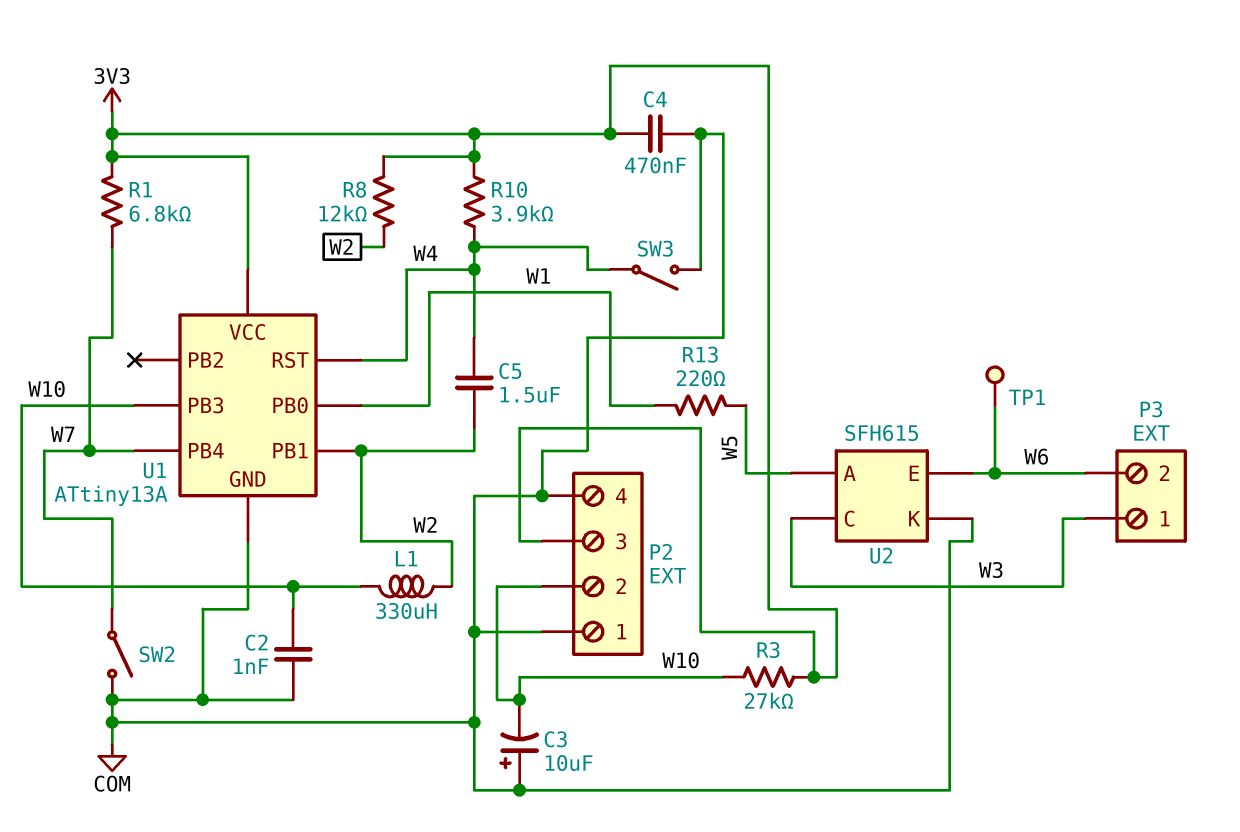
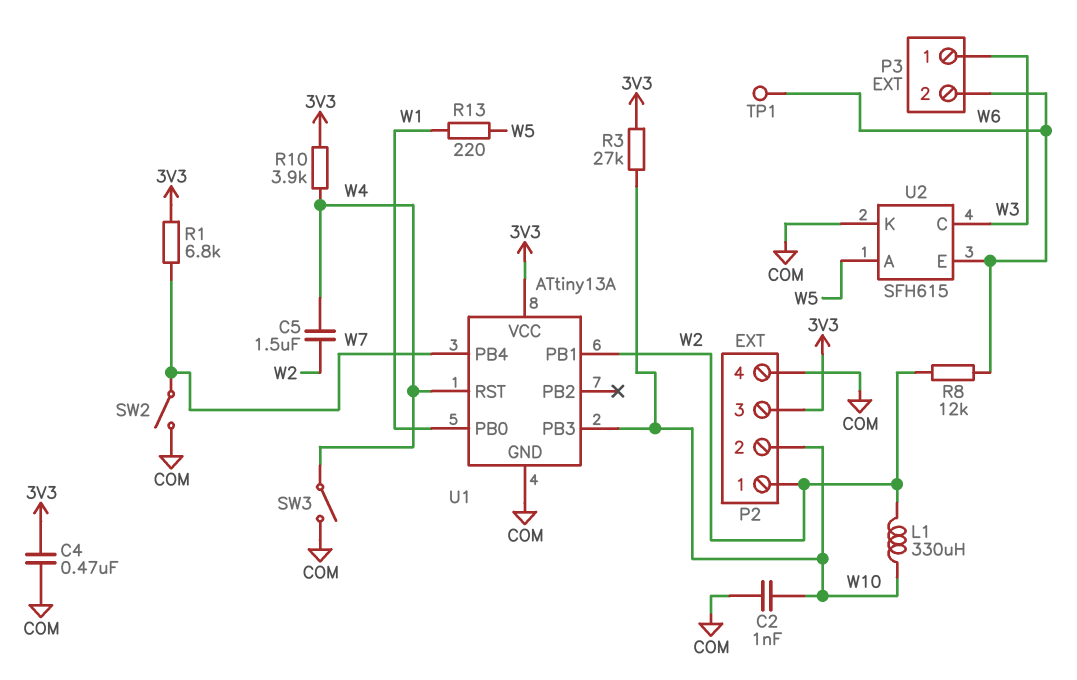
C3: 10uF (plus COM, minus W10) -> none
P2 pin 1: COM -> W2
R8: 12k (3V3, W2) -> 12k (W2, W6)

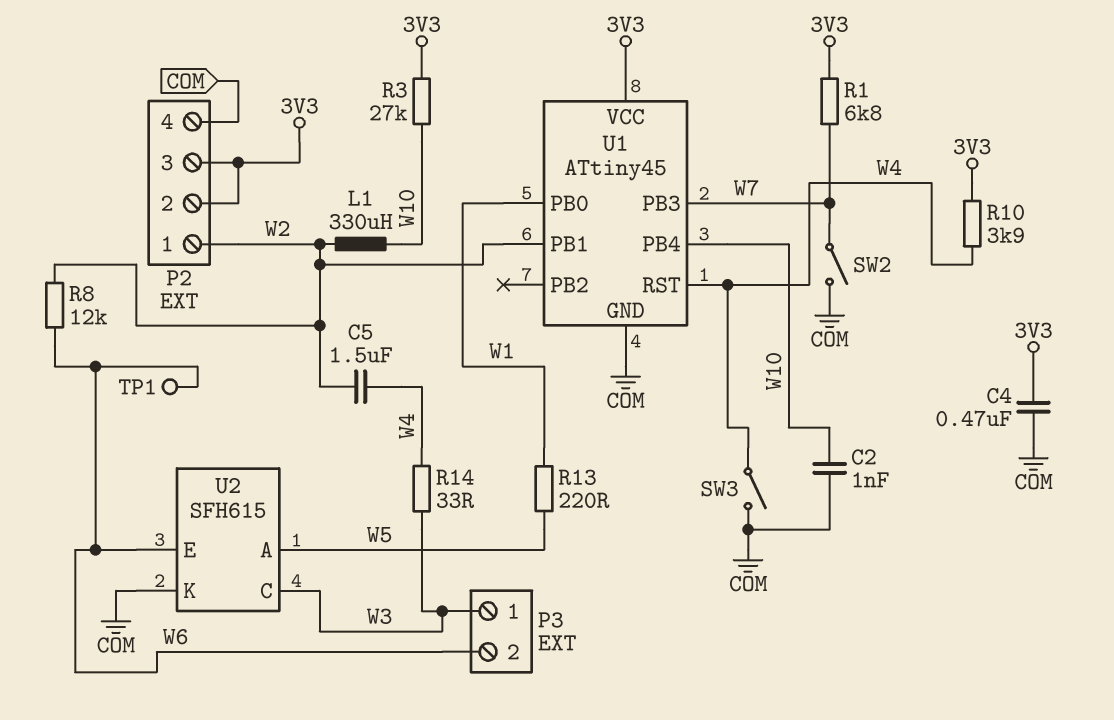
P2 pin 2: W10 -> 3V3
R14: none -> 33 (W3, W4)
U1: ATtiny13A -> ATtiny45
U1 pin PB3: W10 -> W7
U1 pin PB4: W7 -> W10

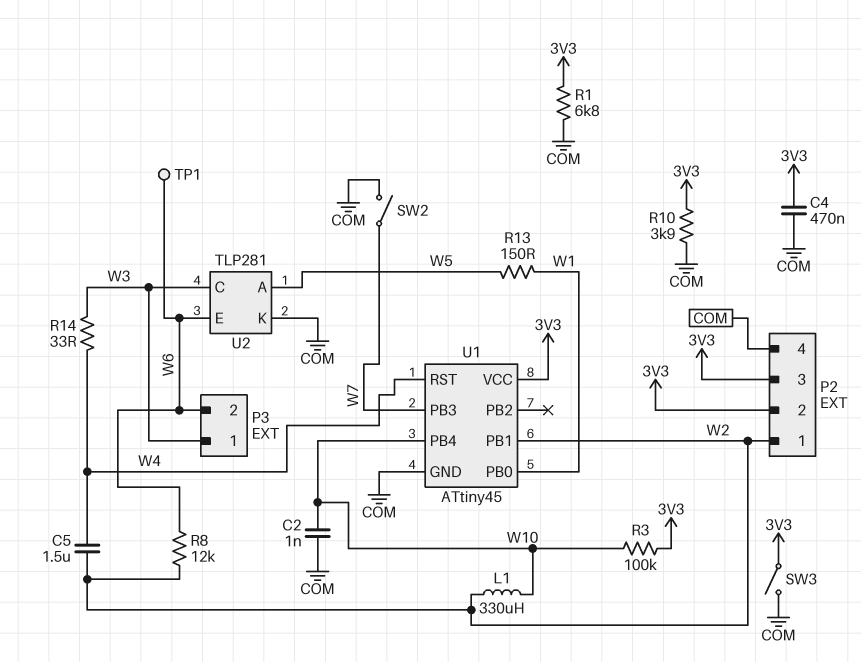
R1: 6.8k (3V3, W7) -> 6.8k (3V3, COM)
R3: 27k (3V3, W10) -> 100k (3V3, W10)
R10: 3.9k (3V3, W4) -> 3.9k (3V3, COM)
R13: 220 (W1, W5) -> 150 (W1, W5)
SW3: switch (COM, W4) -> switch (3V3, COM)
U2: SFH615 -> TLP281

